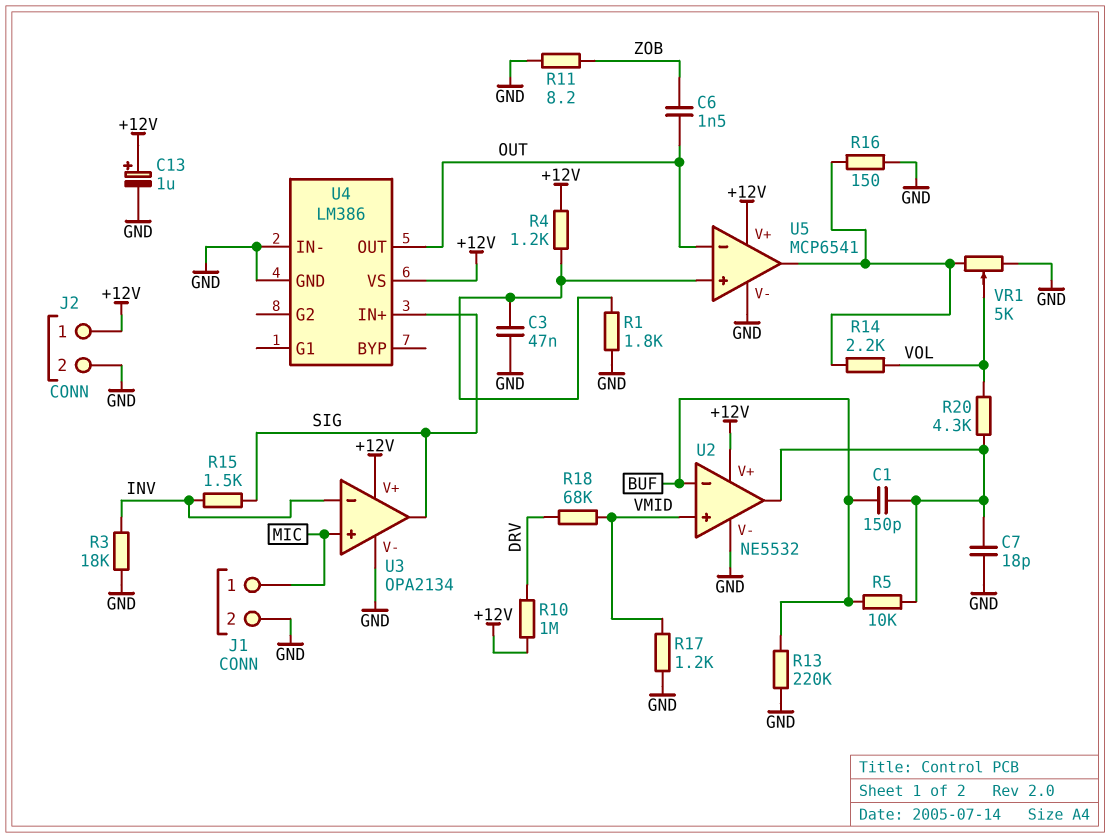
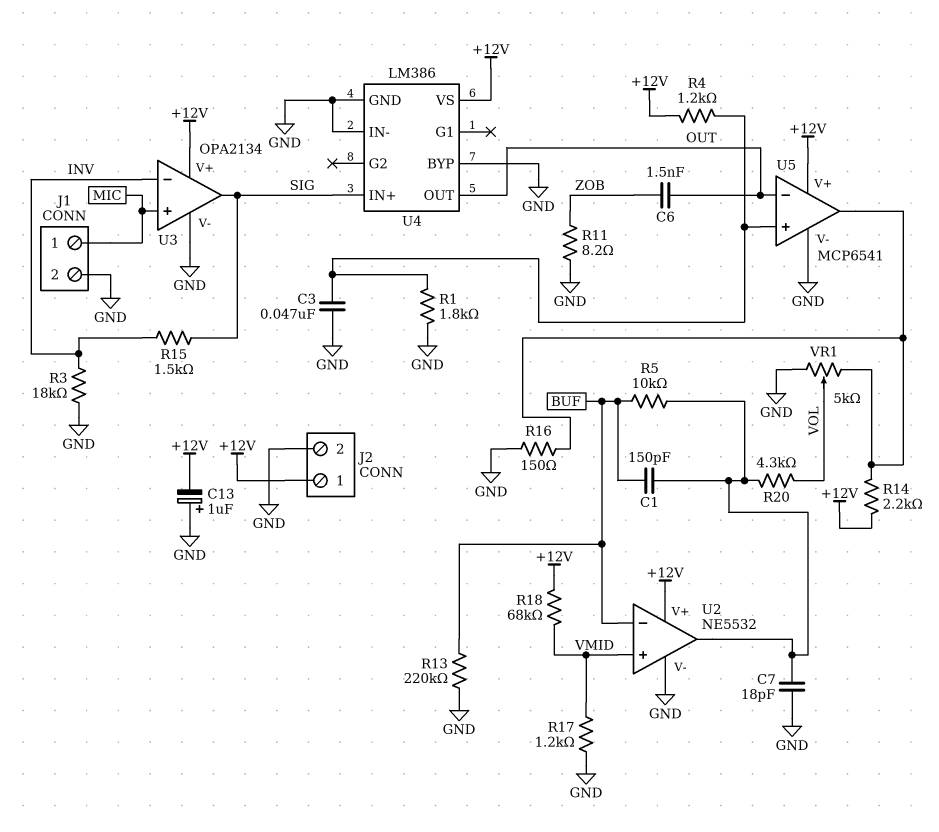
C13: 1uF (plus +12V, minus GND) -> 1uF (plus GND, minus +12V)
R10: 1M (+12V, DRV) -> none
R14: 2.2k (U5/out, VOL) -> 2.2k (+12V, U5/out)
R18: 68k (DRV, VMID) -> 68k (+12V, VMID)
U4 pin BYP: none -> GND

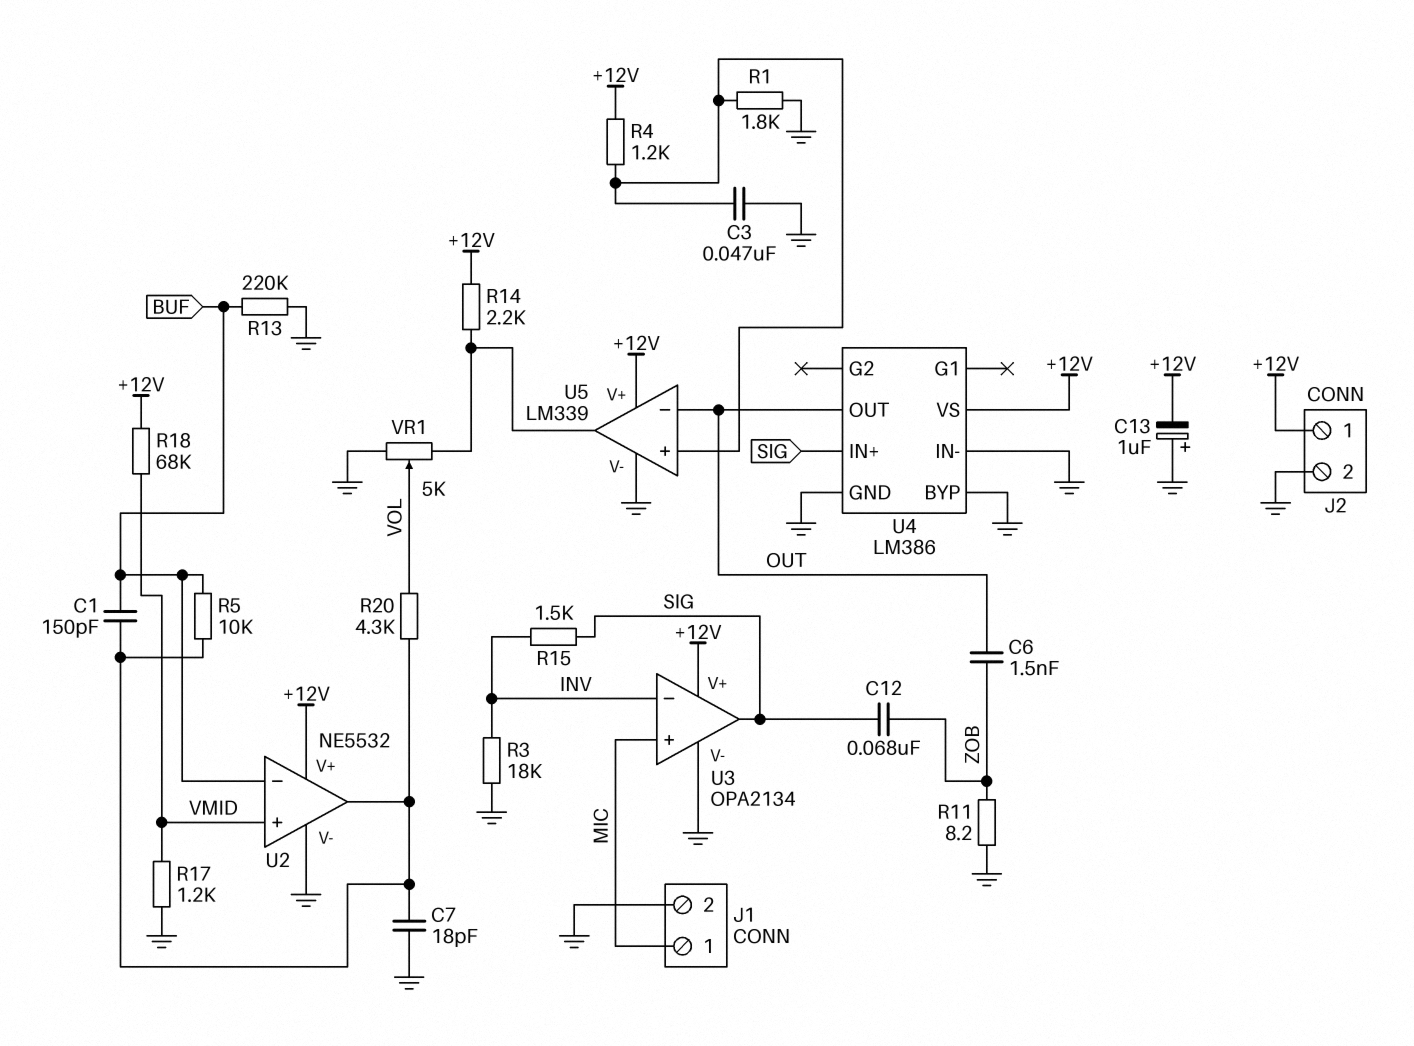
C12: none -> 68nF (SIG, ZOB)
R16: 150 (GND, U5/out) -> none
U5: MCP6541 -> LM339

